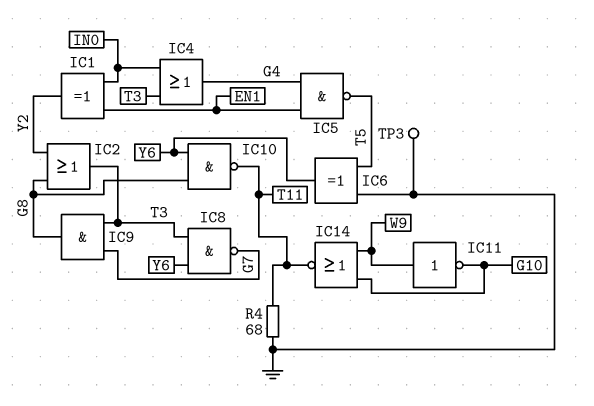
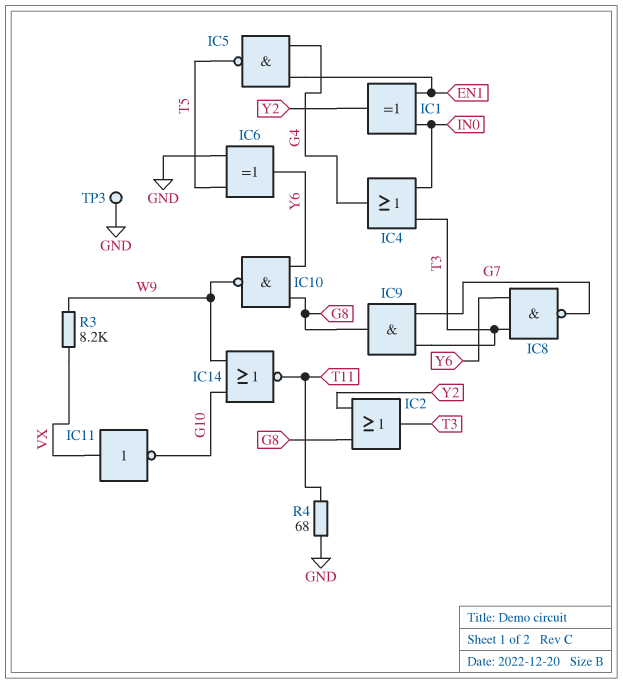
IC10: NAND (in G8, in Y6, out T11) -> NAND (in G8, in Y6, out W9)
IC11: NOT (in W9, out G10) -> NOT (in VX, out G10)
R3: none -> 8.2k (VX, W9)

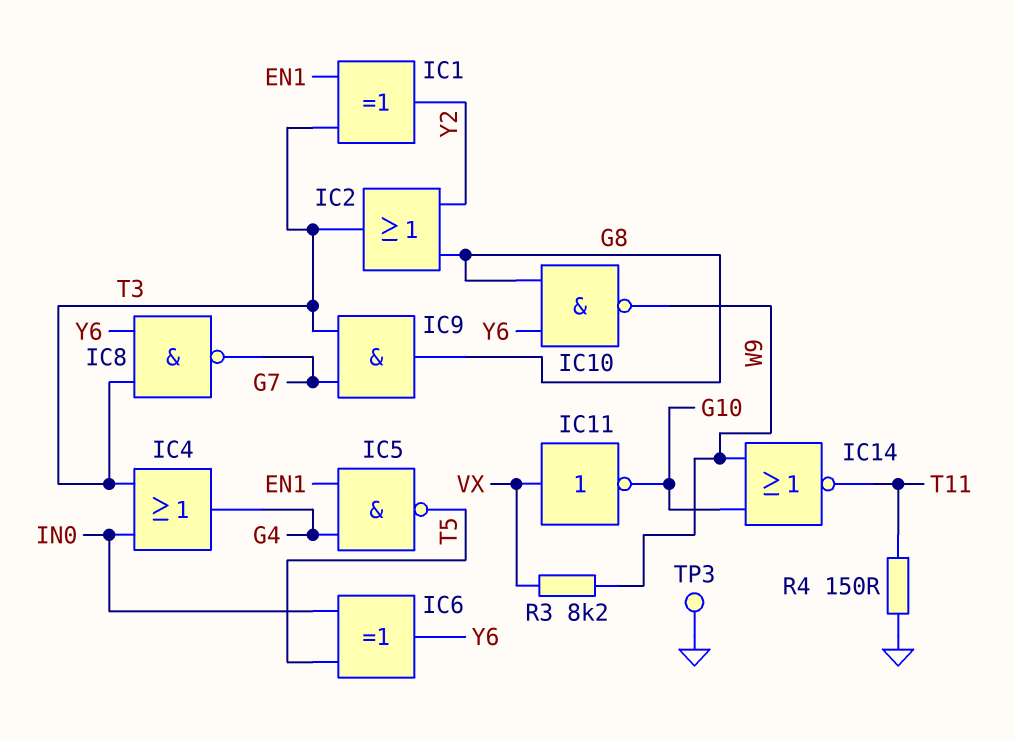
IC1: XOR (in EN1, in IN0, out Y2) -> XOR (in EN1, in T3, out Y2)
IC6: XOR (in GND, in T5, out Y6) -> XOR (in IN0, in T5, out Y6)
R4: 68 (GND, T11) -> 150 (GND, T11)

